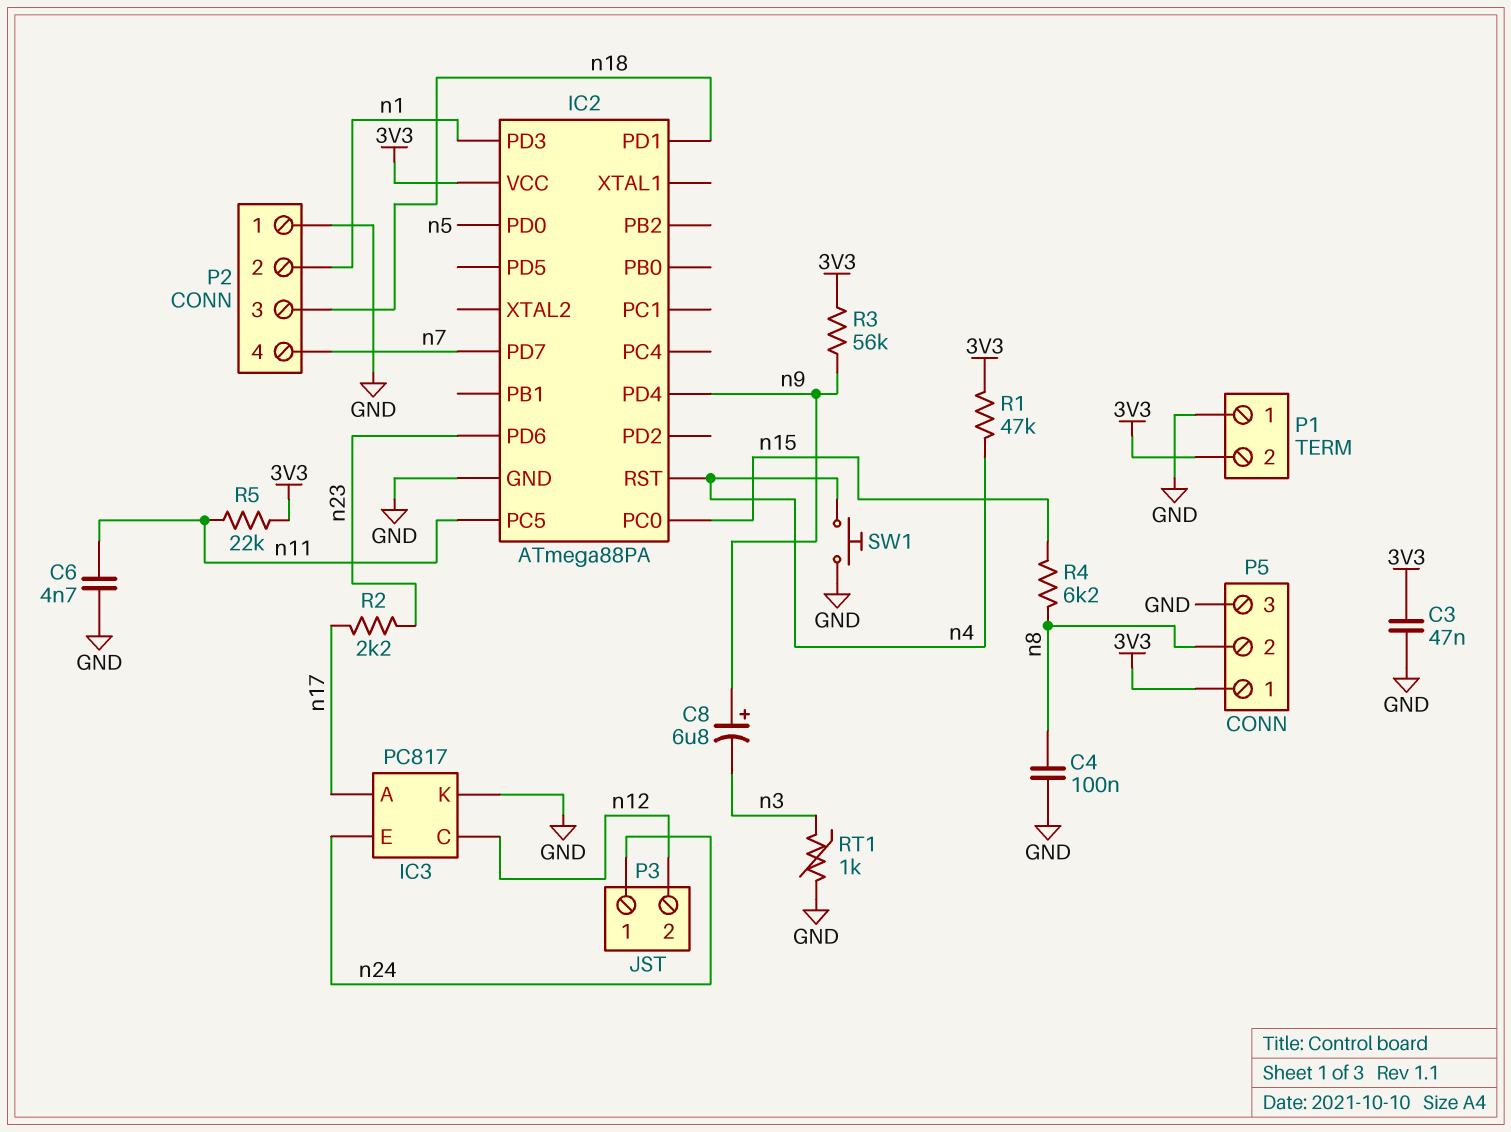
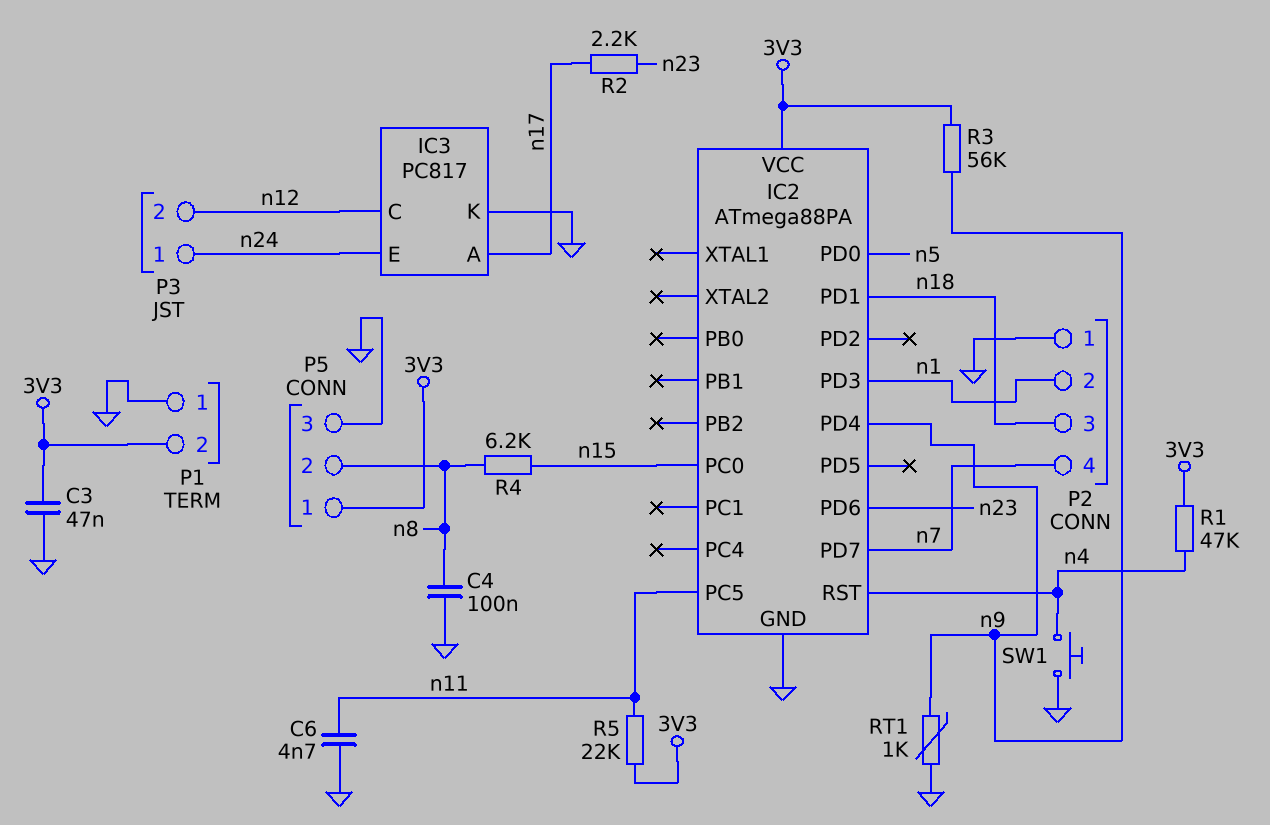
C8: 6.8uF (plus n9, minus n3) -> none
RT1: 1k (GND, n3) -> 1k (GND, n9)

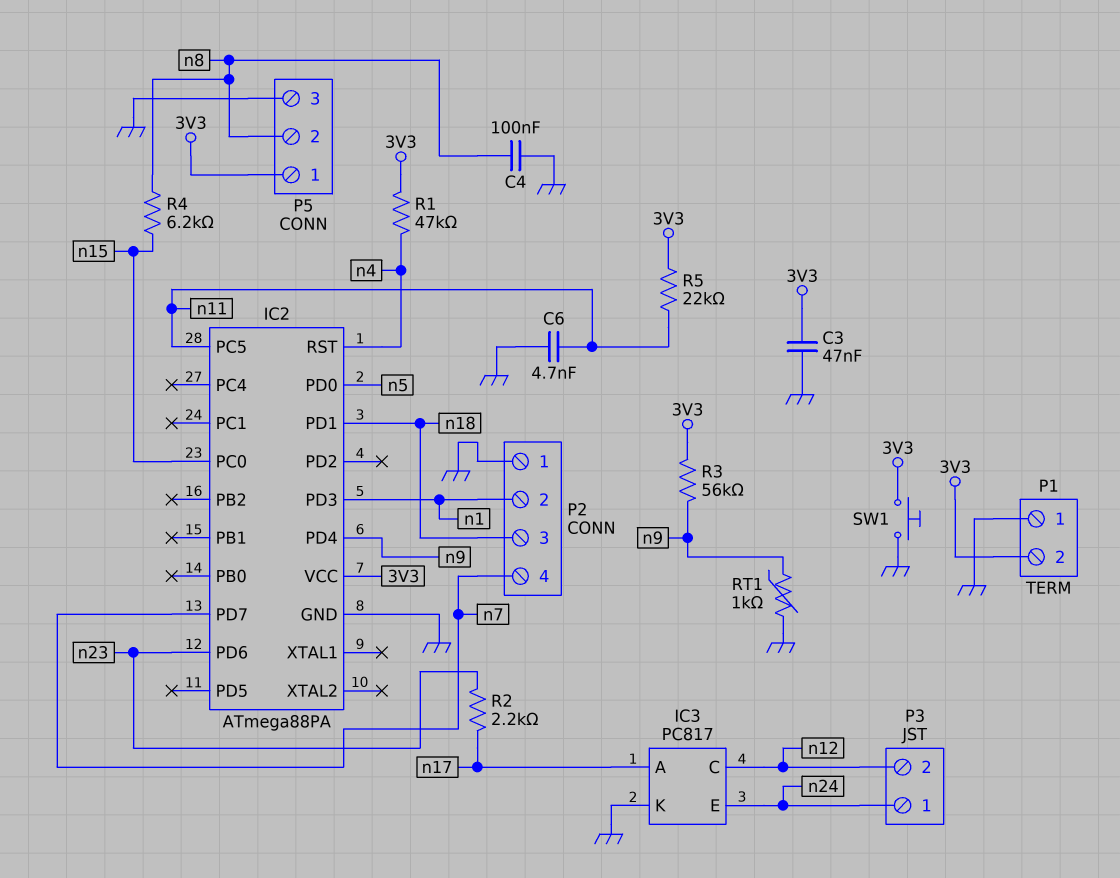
SW1: button (GND, n4) -> button (3V3, GND)

